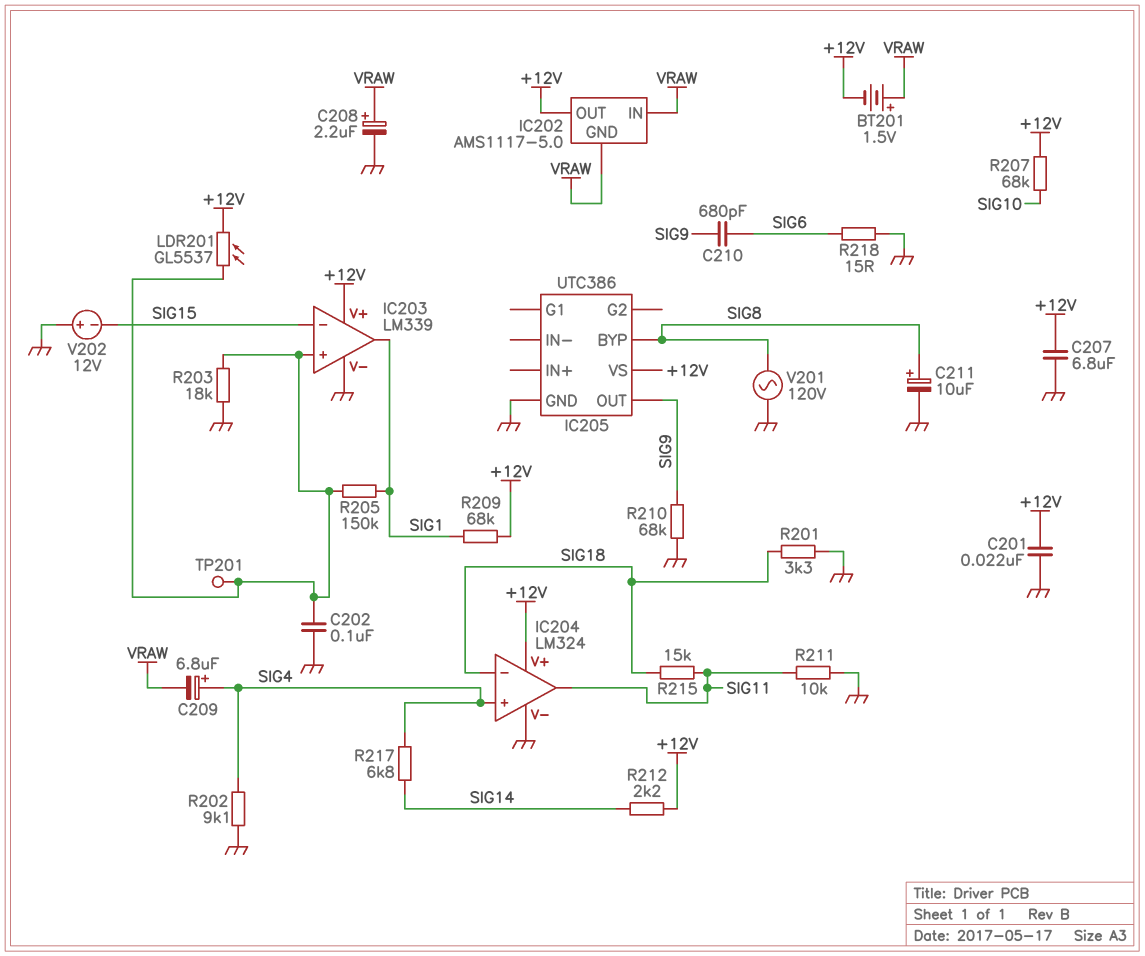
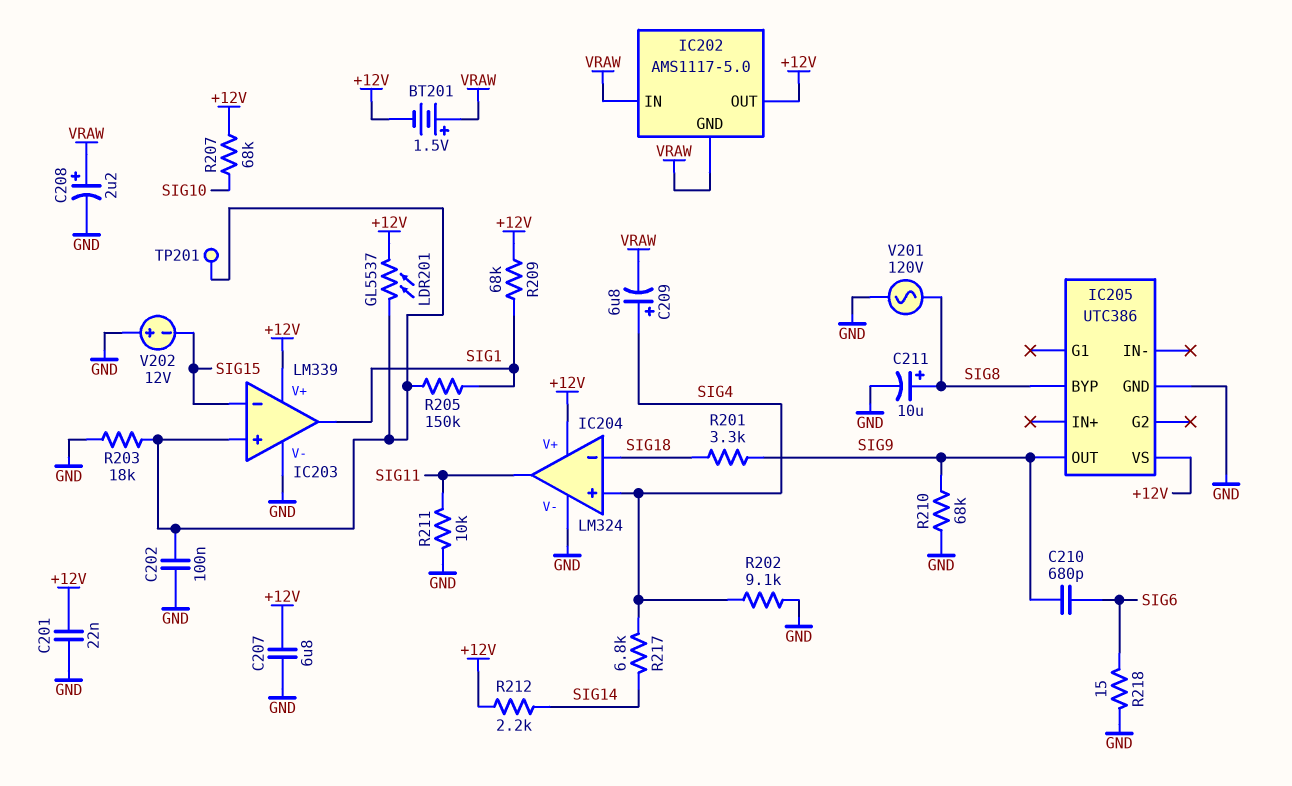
R201: 3.3k (GND, SIG18) -> 3.3k (SIG9, SIG18)
R215: 15k (SIG11, SIG18) -> none

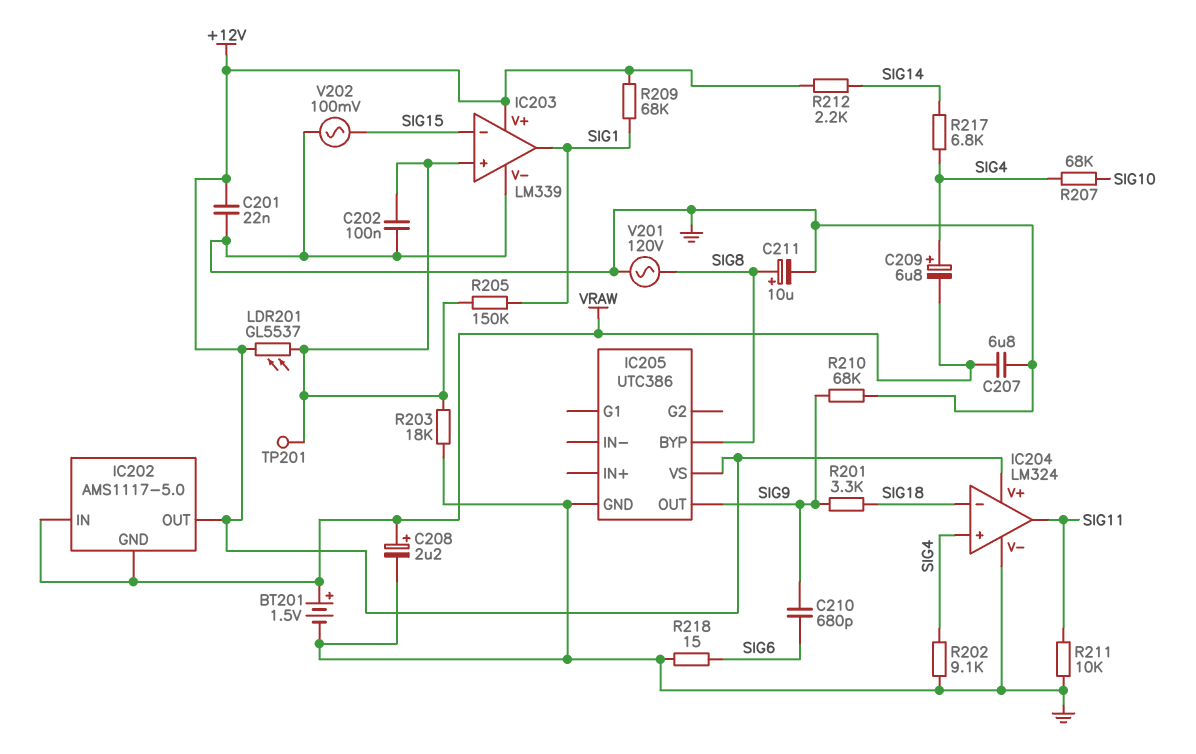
BT201: 1.5V (plus VRAW, minus +12V) -> 1.5V (plus VRAW, minus GND)
C207: 6.8uF (+12V, GND) -> 6.8uF (GND, VRAW)
R207: 68k (+12V, SIG10) -> 68k (SIG4, SIG10)
V202: 12V (plus GND, minus SIG15) -> AC 100mV (GND, SIG15)

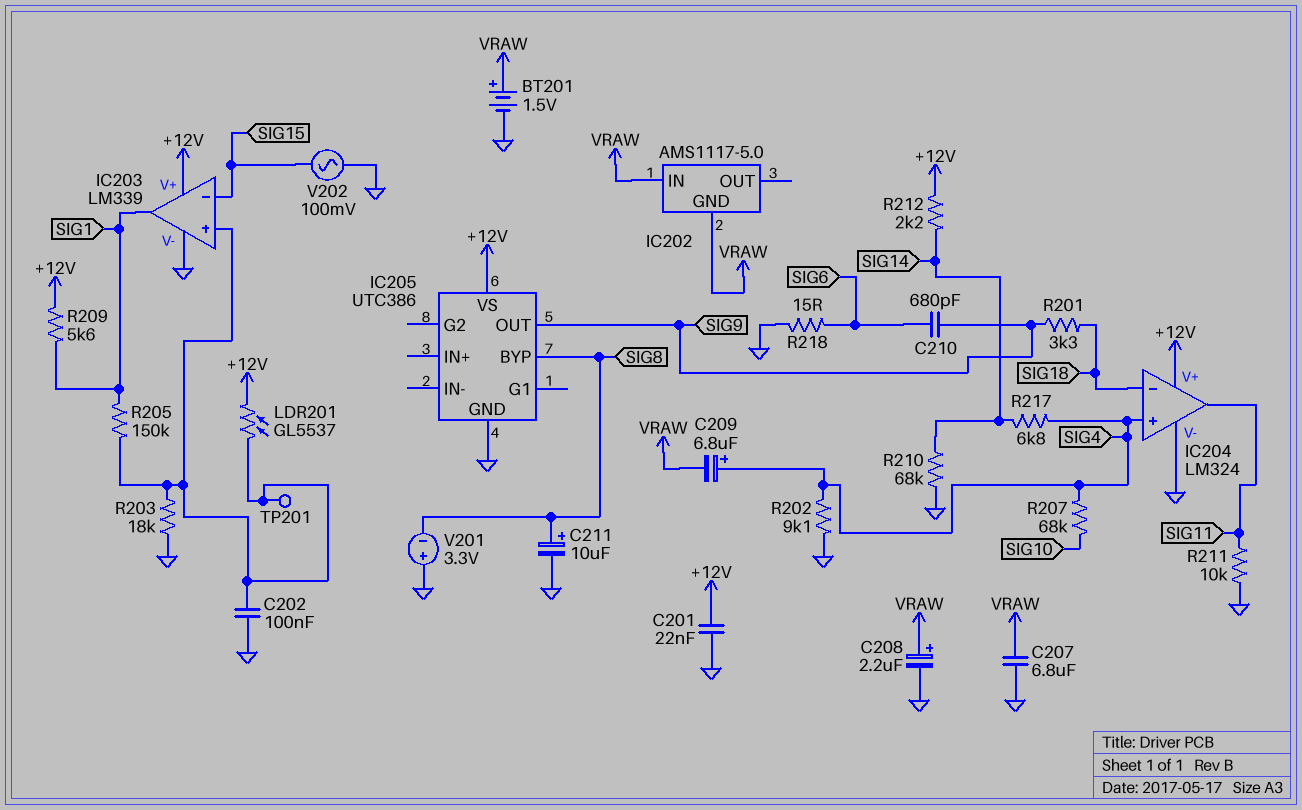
IC202 pin OUT: +12V -> none
R209: 68k (+12V, SIG1) -> 5.6k (+12V, SIG1)
R210: 68k (GND, SIG9) -> 68k (GND, SIG14)
V201: AC 120V (GND, SIG8) -> 3.3V (plus GND, minus SIG8)

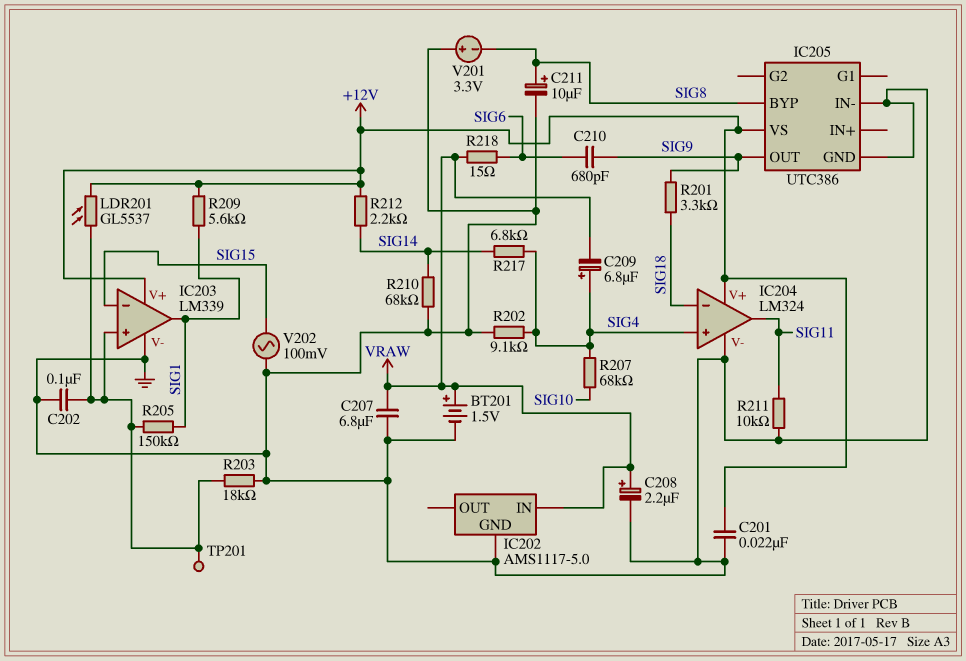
IC202 pin GND: VRAW -> GND
IC205 pin IN-: none -> GND
R218: 15 (GND, SIG6) -> 15 (SIG6, VRAW)

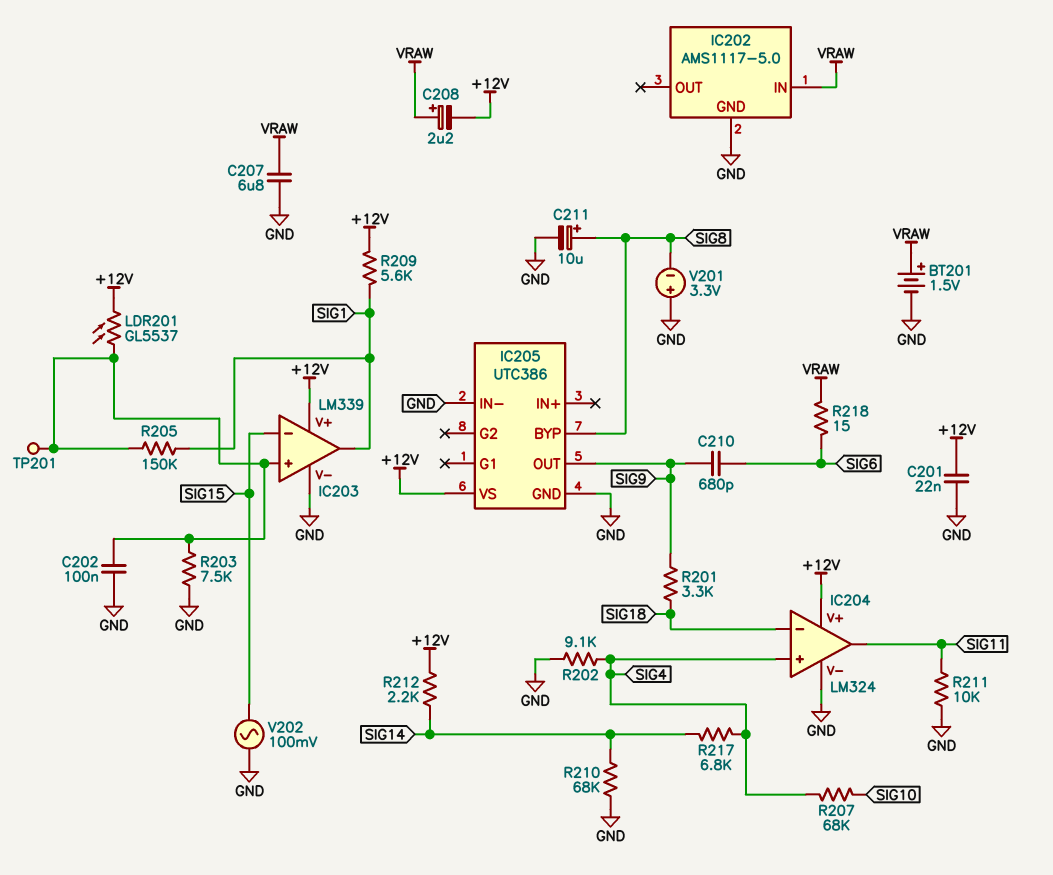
C208: 2.2uF (plus VRAW, minus GND) -> 2.2uF (plus VRAW, minus +12V)
C209: 6.8uF (plus SIG4, minus VRAW) -> none
R203: 18k (GND, IC203/in+) -> 7.5k (GND, IC203/in+)

